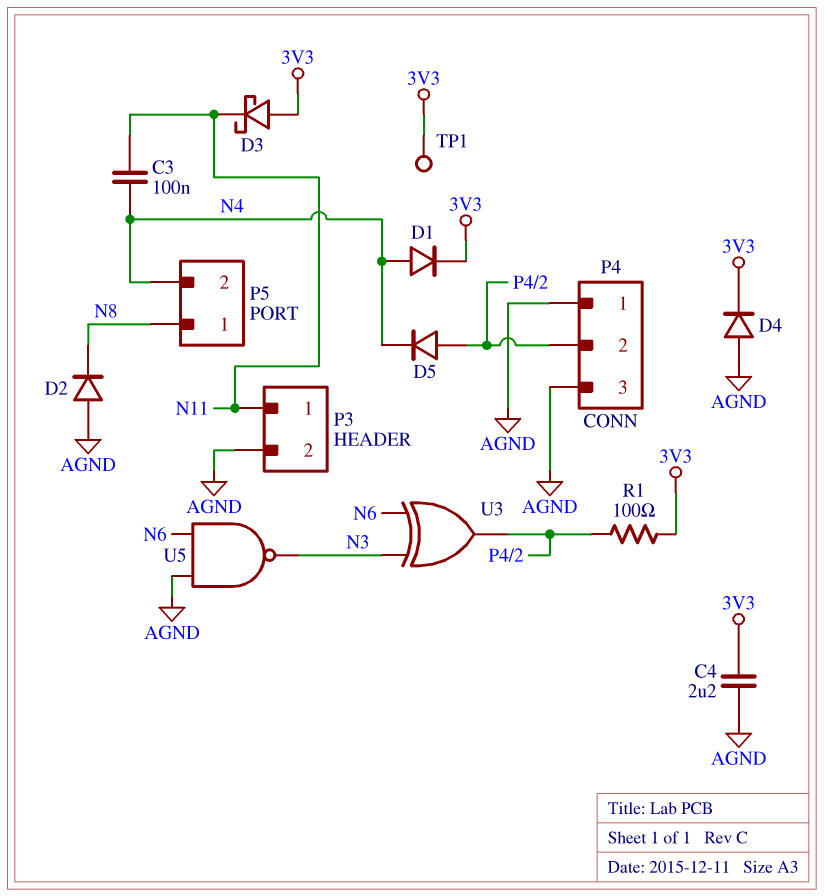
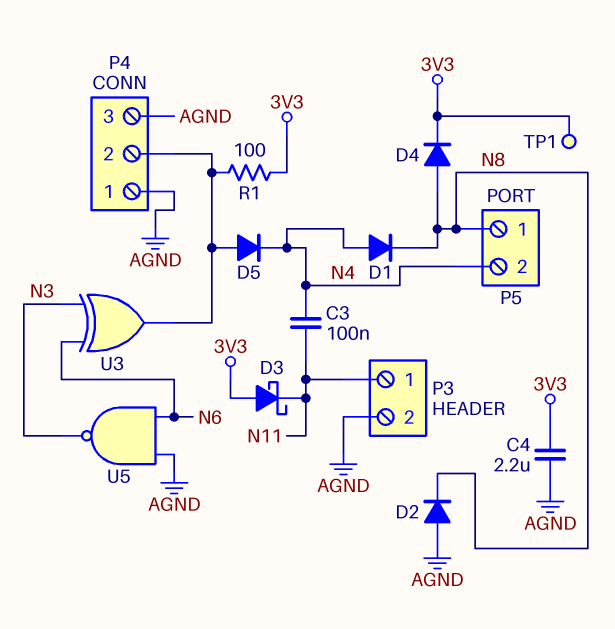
D1: diode (A N4, K 3V3) -> diode (A N4, K N8)
D4: diode (A AGND, K 3V3) -> diode (A N8, K 3V3)

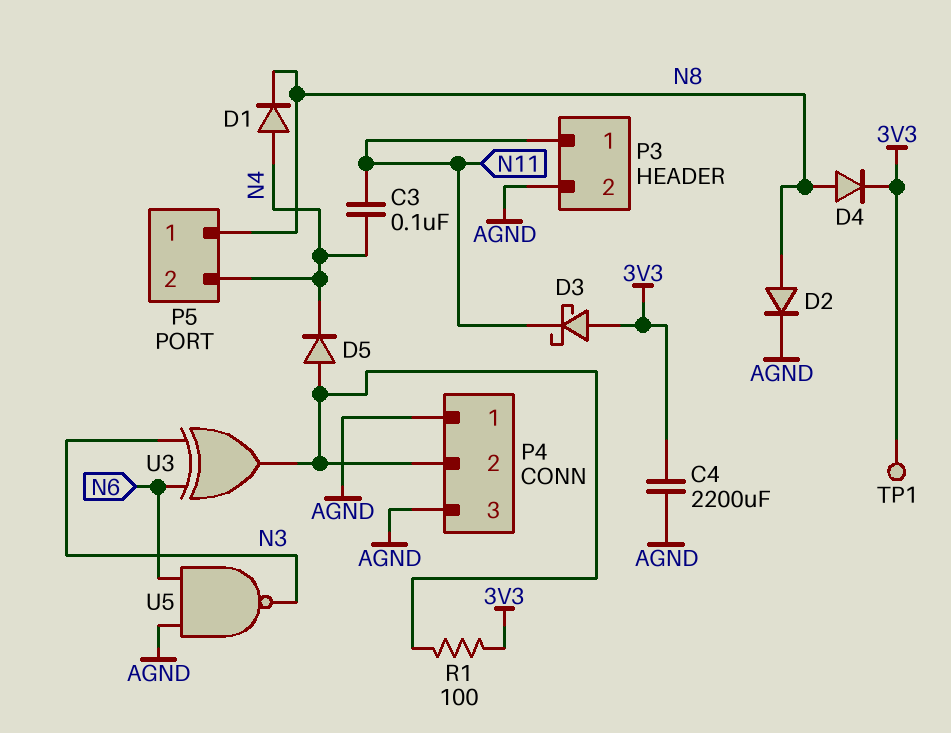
C4: 2.2uF (3V3, AGND) -> 2200uF (3V3, AGND)
D2: diode (A AGND, K N8) -> diode (A N8, K AGND)

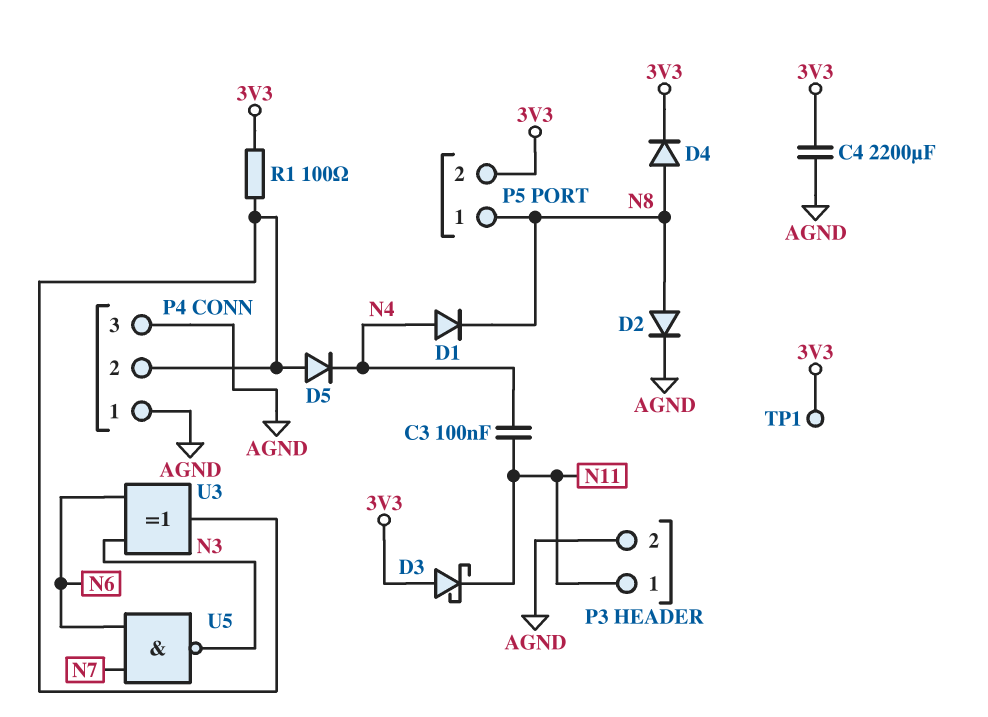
P5 pin 2: N4 -> 3V3
U5: NAND (in AGND, in N6, out N3) -> NAND (in N6, in N7, out N3)

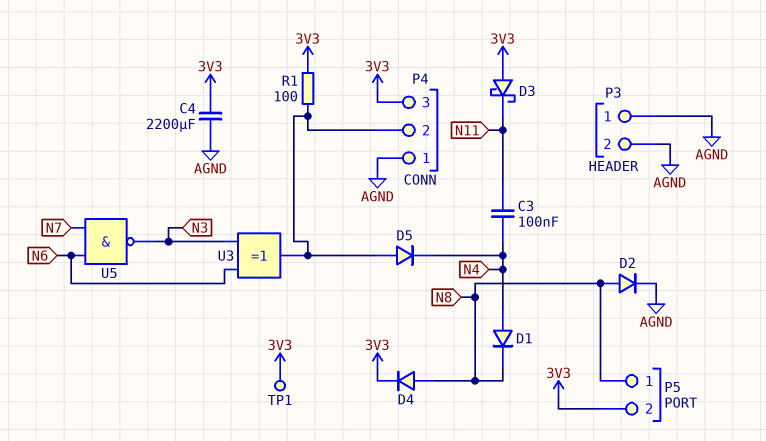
P3 pin 1: N11 -> AGND
P4 pin 3: AGND -> 3V3

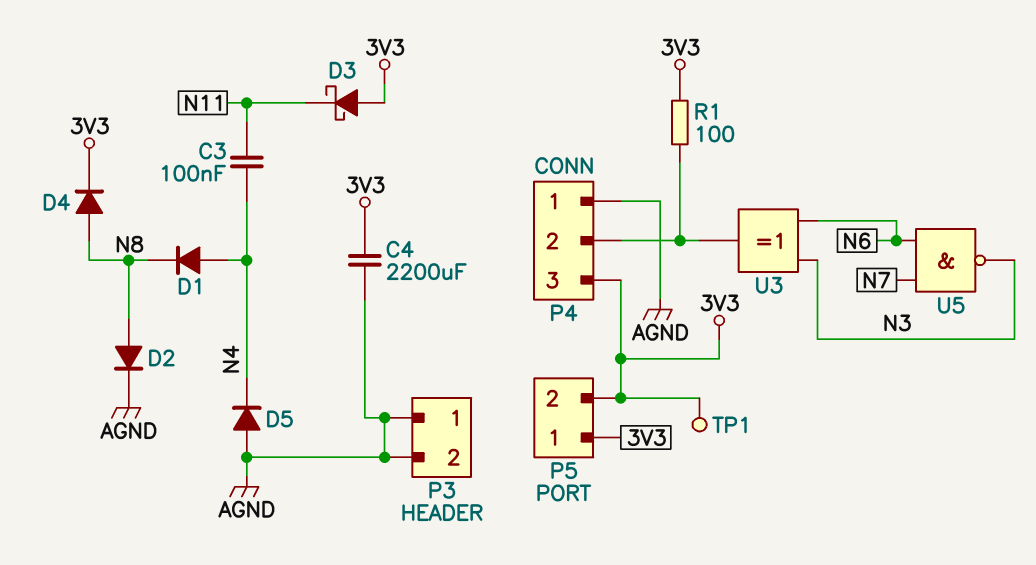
D5: diode (A P4/2, K N4) -> diode (A AGND, K N4)
P5 pin 1: N8 -> 3V3

